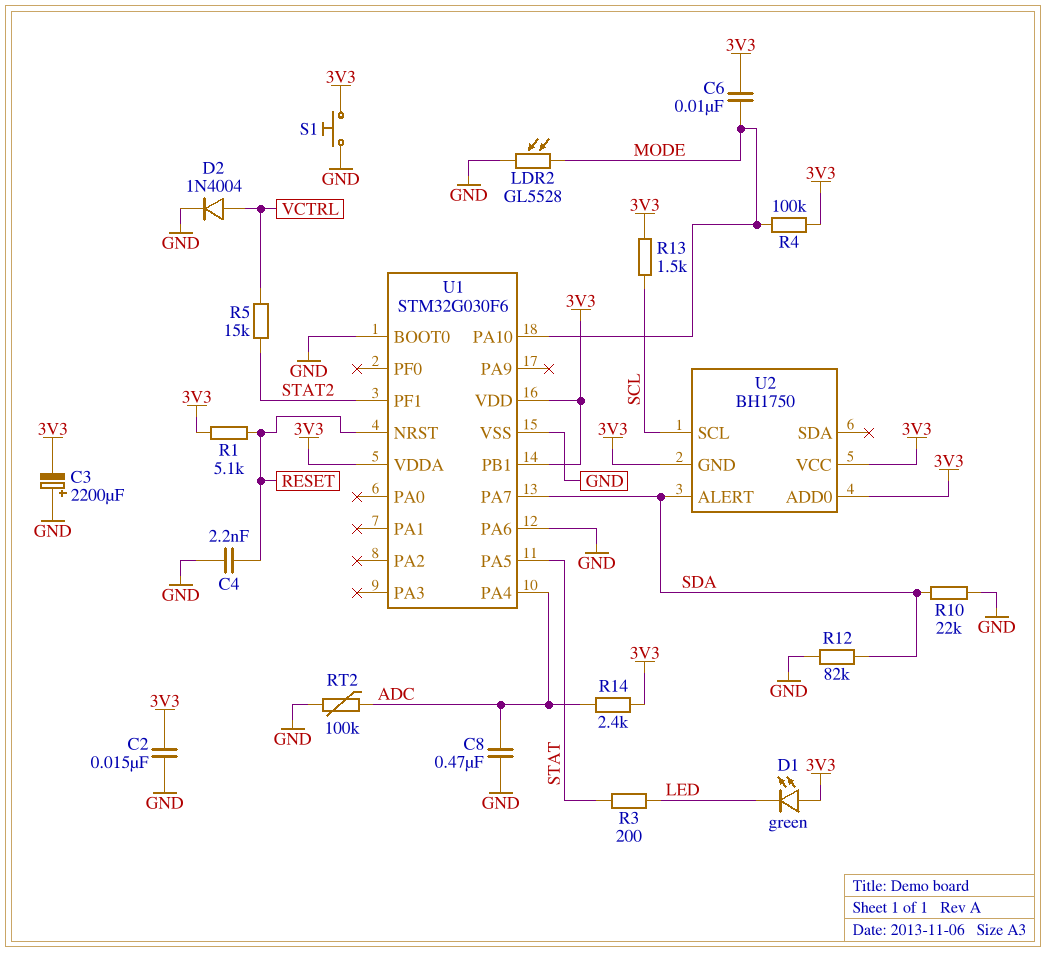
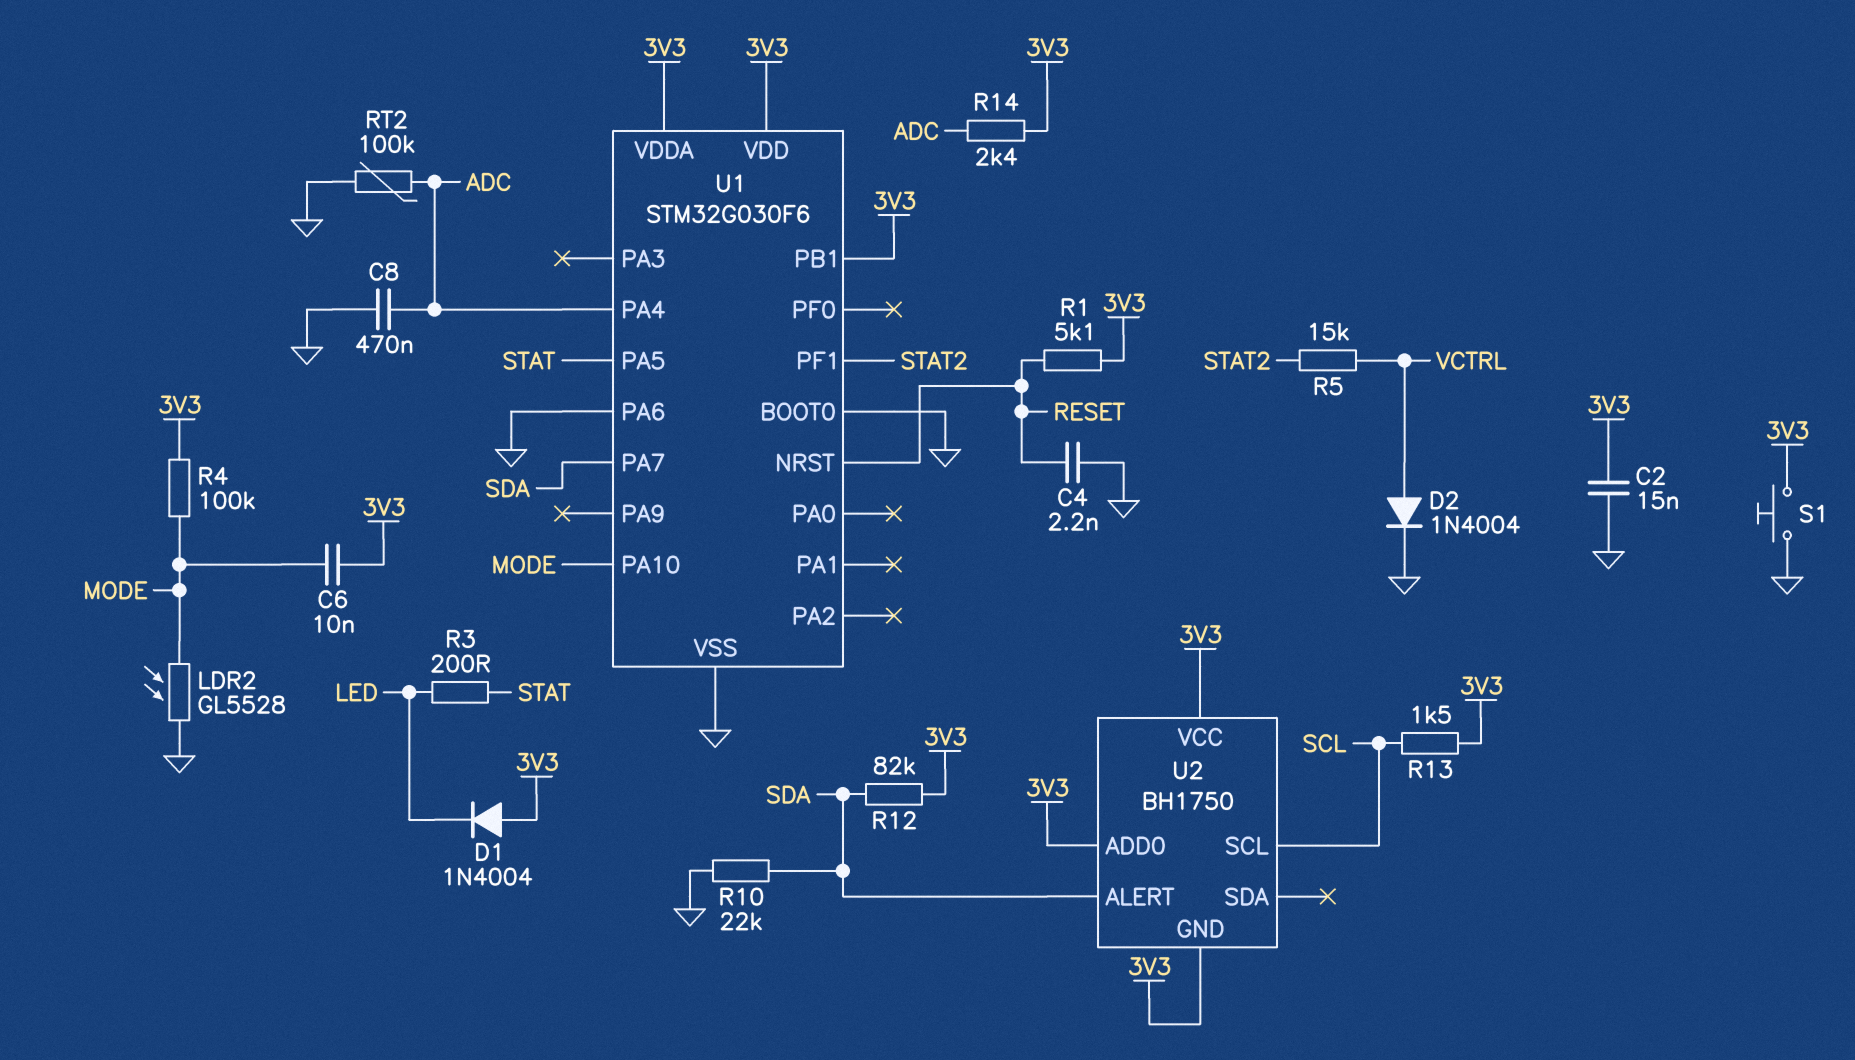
C3: 2200uF (plus GND, minus 3V3) -> none
D1: LED green (A 3V3, K LED) -> diode 1N4004 (A 3V3, K LED)
R12: 82k (GND, SDA) -> 82k (3V3, SDA)

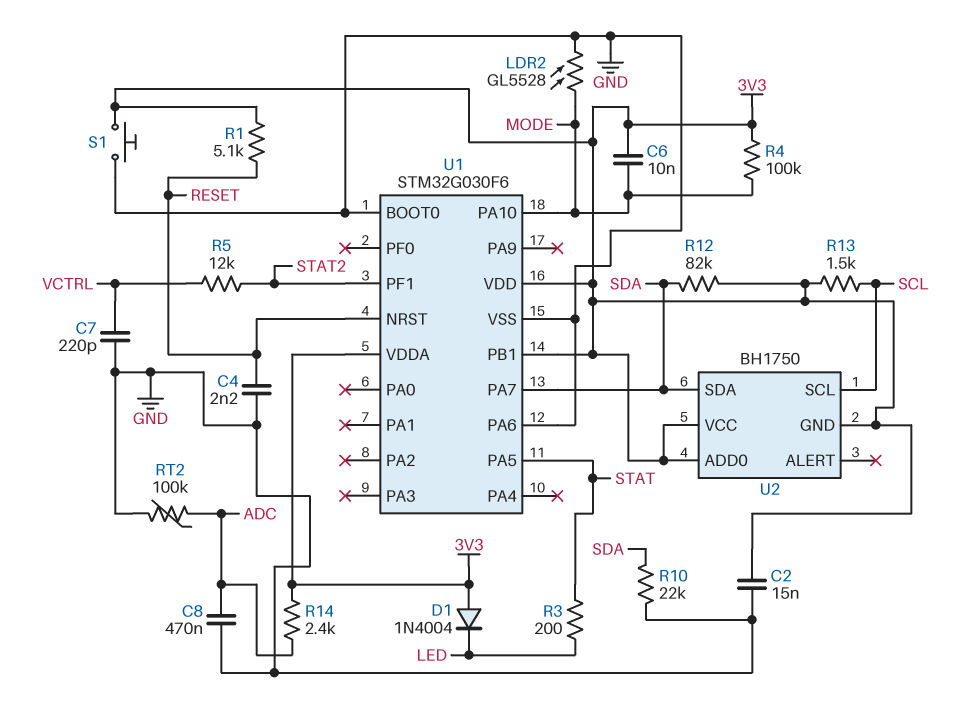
C7: none -> 220pF (GND, VCTRL)
D2: diode 1N4004 (A VCTRL, K GND) -> none
R5: 15k (STAT2, VCTRL) -> 12k (STAT2, VCTRL)
U1 pin PA4: ADC -> none
U2 pin ALERT: SDA -> none
U2 pin SDA: none -> SDA

